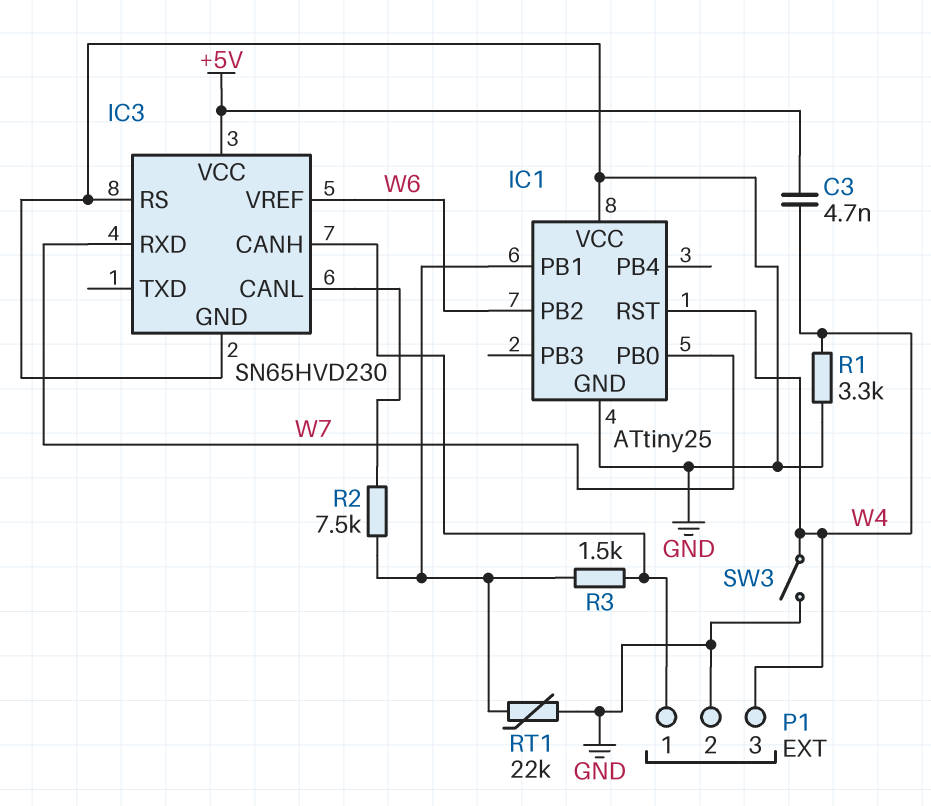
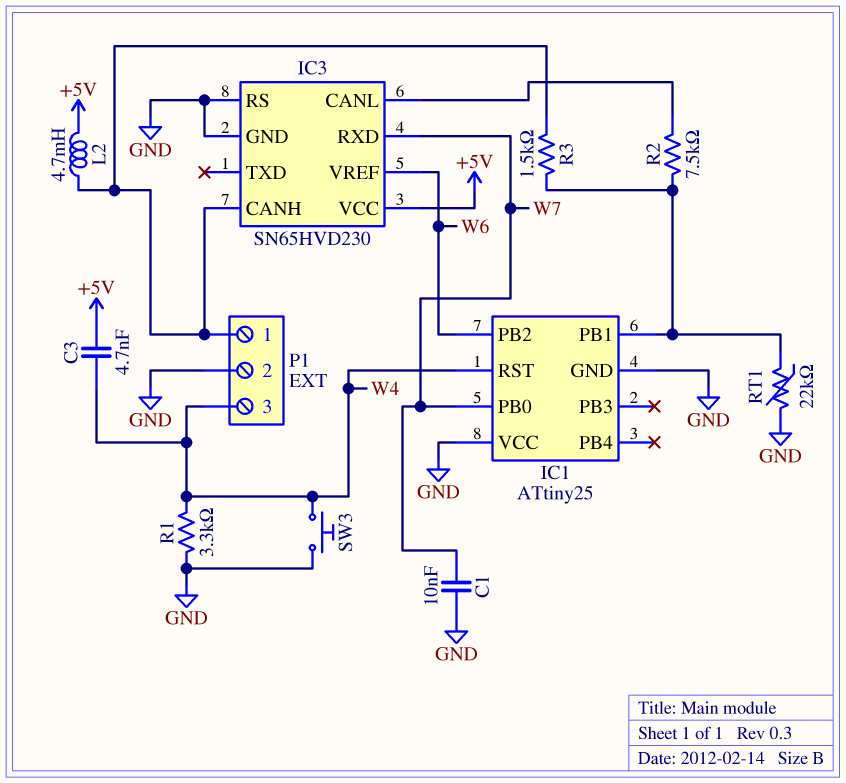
C1: none -> 10nF (GND, W7)
L2: none -> 4.7mH (+5V, IC3/CANH)
SW3: switch (GND, W4) -> button (GND, W4)

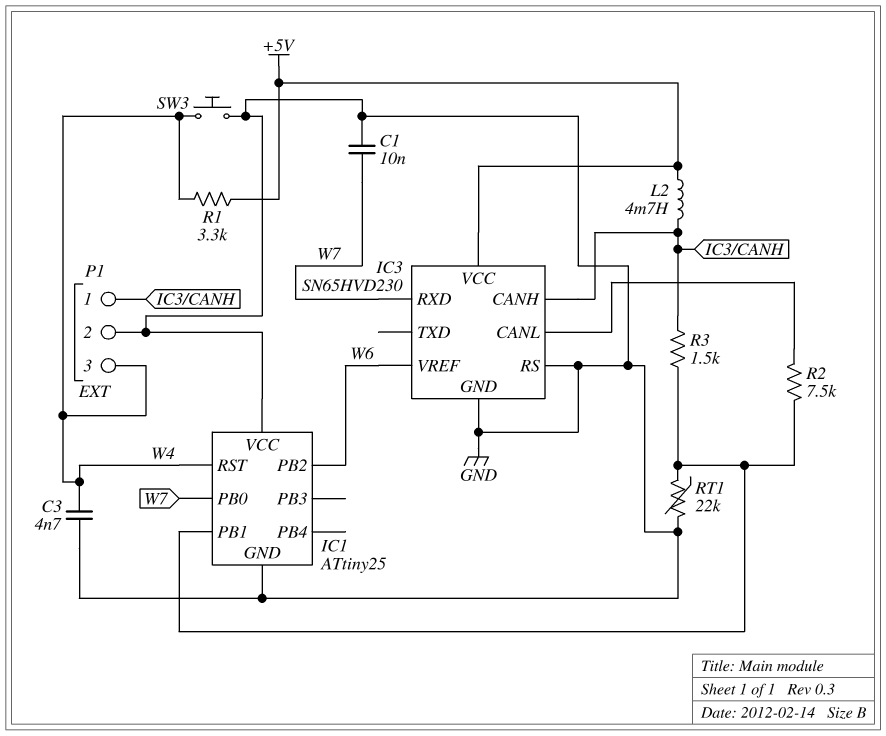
C3: 4.7nF (+5V, W4) -> 4.7nF (GND, W4)
R1: 3.3k (GND, W4) -> 3.3k (+5V, W4)

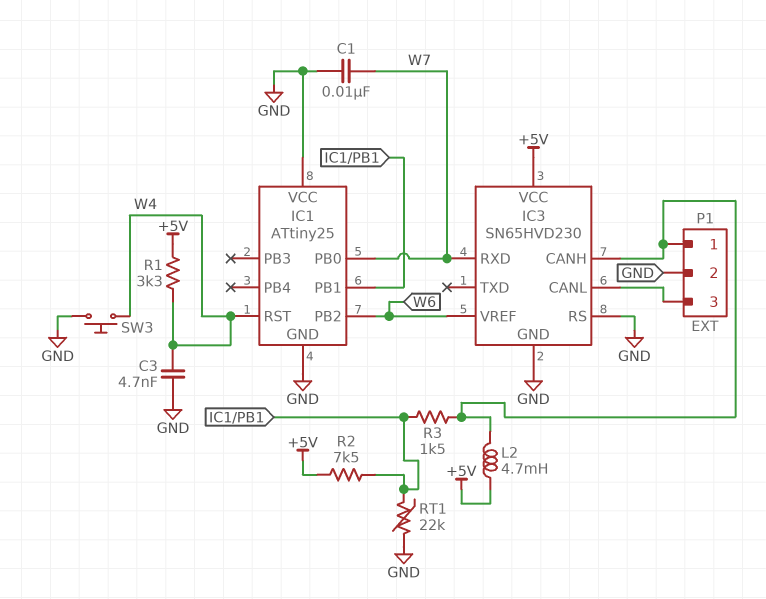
P1 pin 3: W4 -> IC3/CANL
R2: 7.5k (IC1/PB1, IC3/CANL) -> 7.5k (+5V, IC1/PB1)

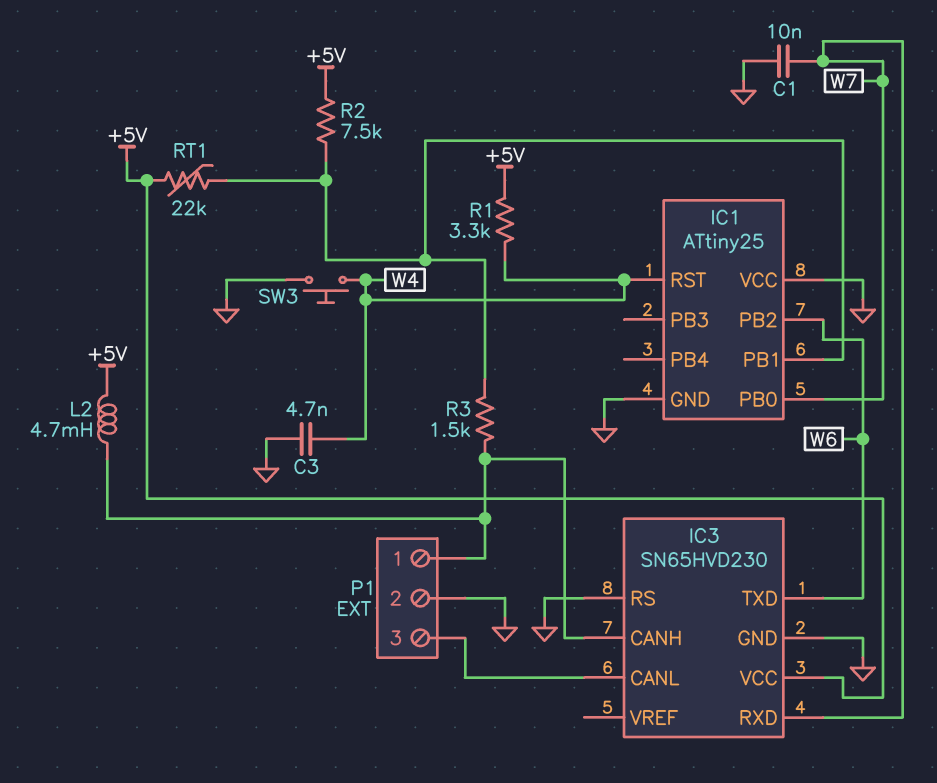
IC3 pin TXD: none -> W6
IC3 pin VREF: W6 -> none
RT1: 22k (GND, IC1/PB1) -> 22k (+5V, IC1/PB1)

